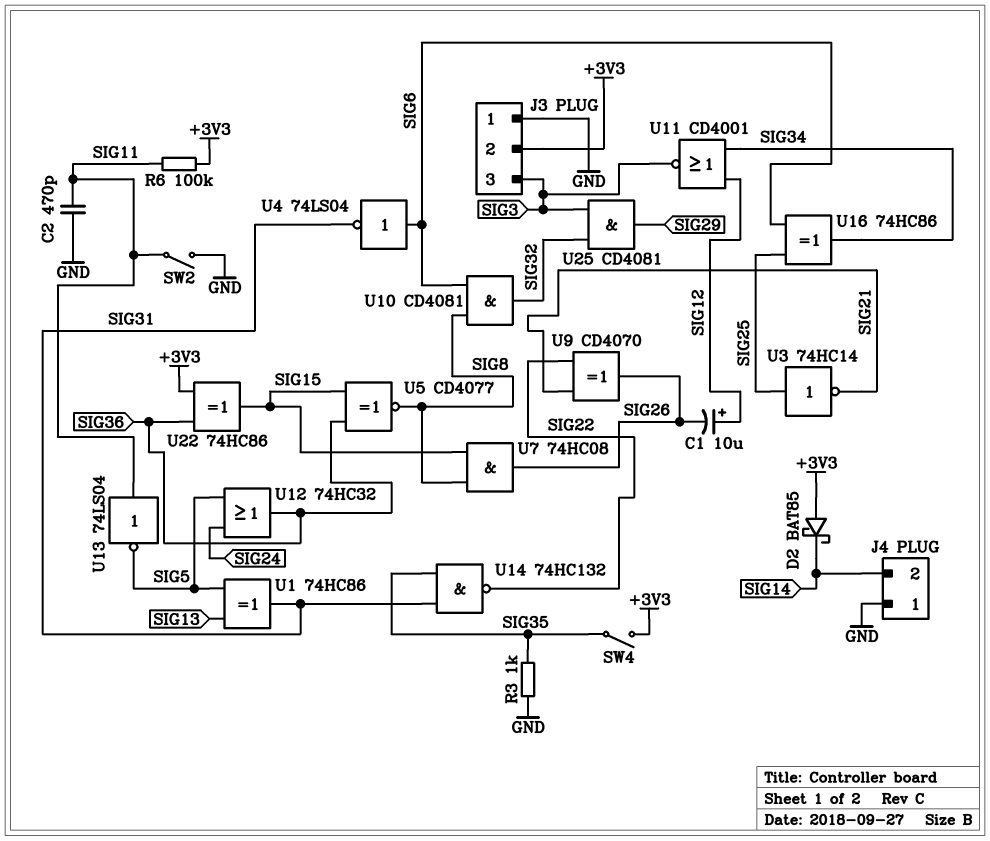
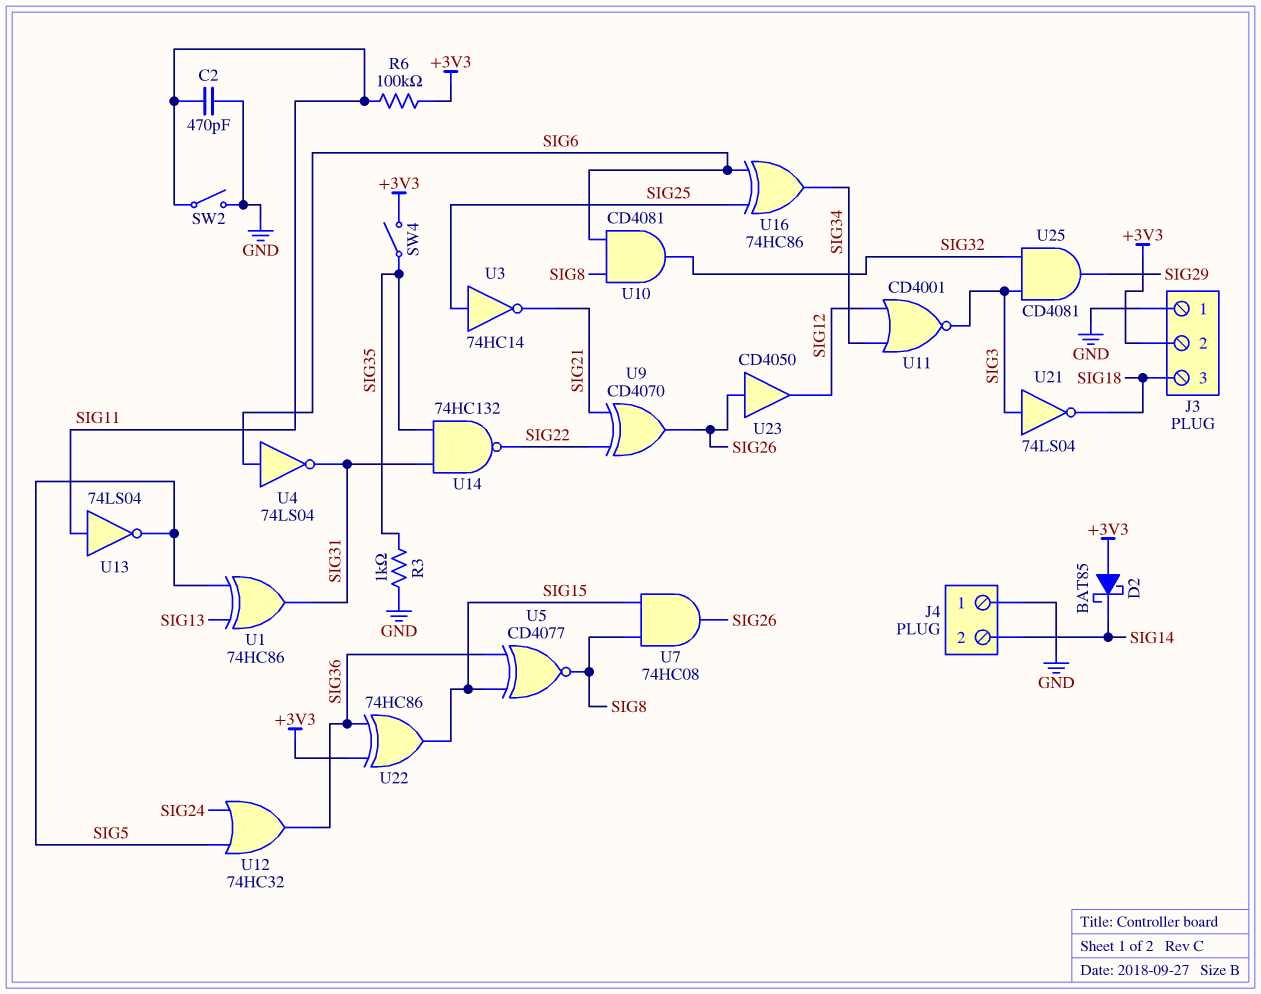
C1: 10uF (plus SIG12, minus SIG26) -> none
J3 pin 3: SIG3 -> SIG18
U21: none -> NOT 74LS04 (in SIG3, out SIG18)
U23: none -> buffer CD4050 (in SIG26, out SIG12)

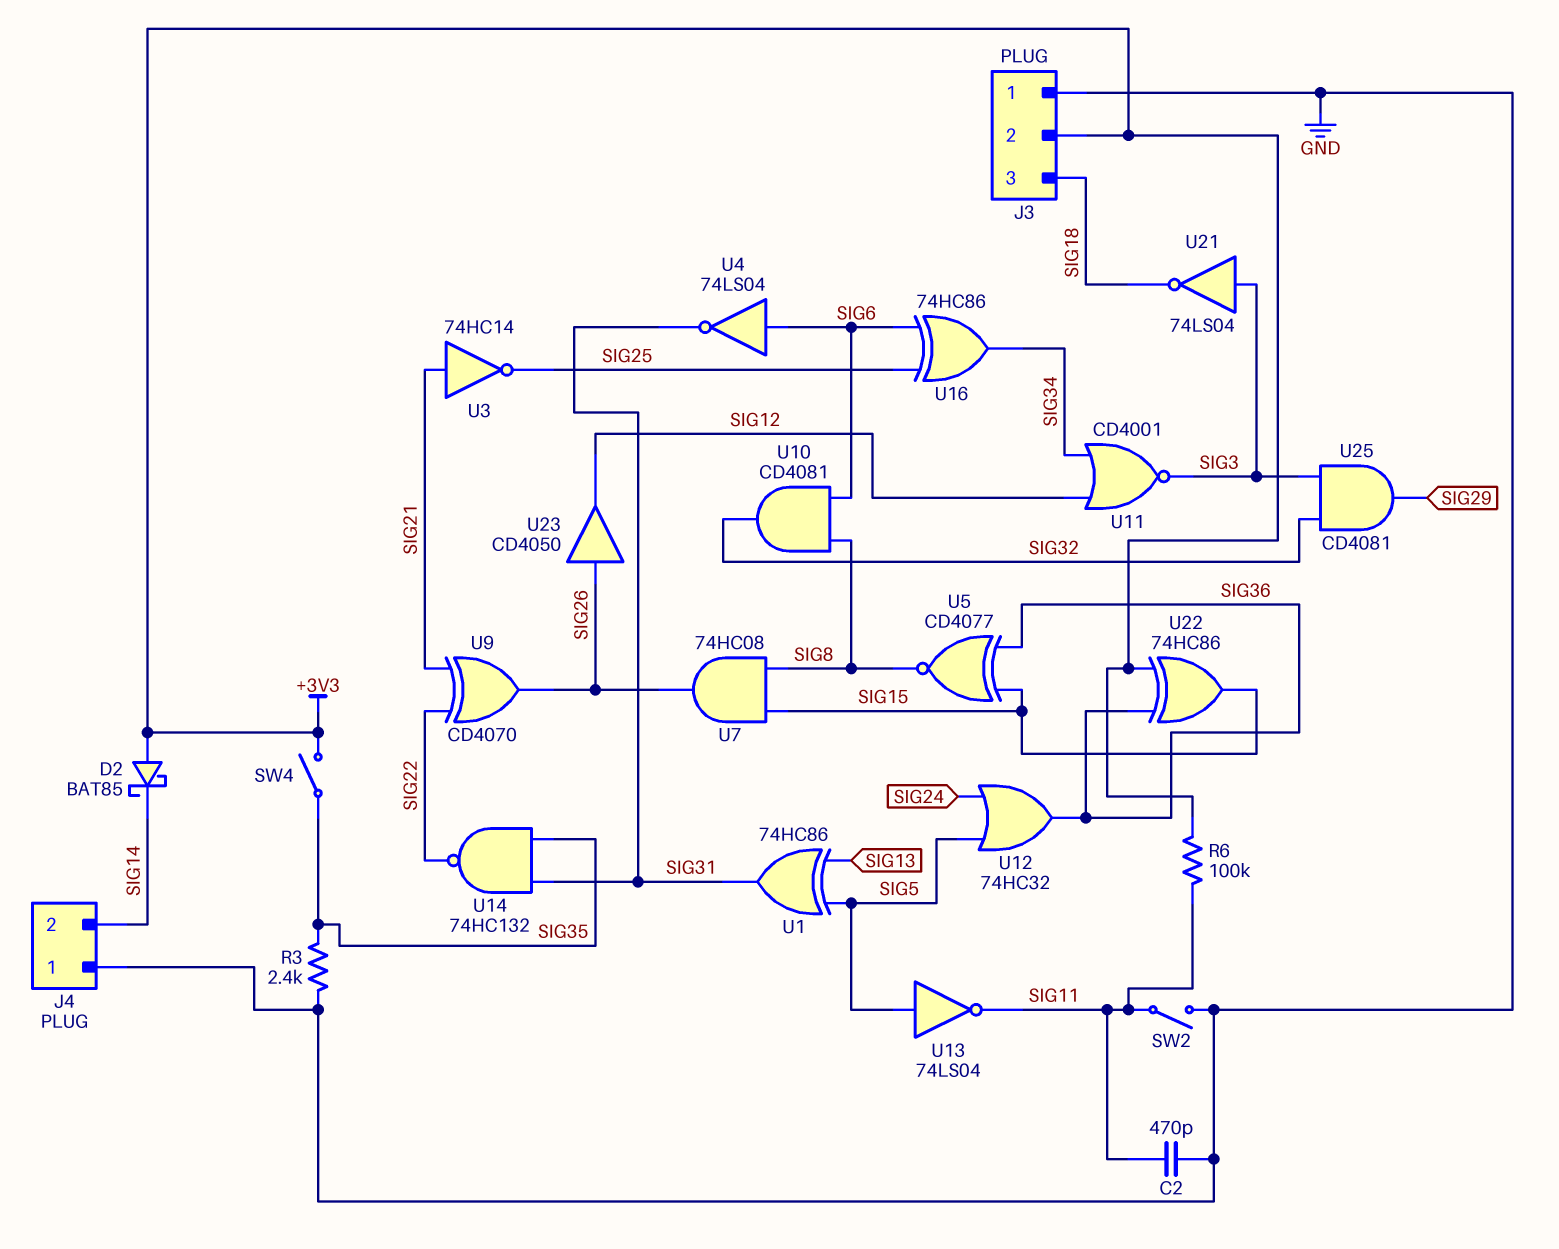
R3: 1k (GND, SIG35) -> 2.4k (GND, SIG35)
U3: NOT 74HC14 (in SIG25, out SIG21) -> NOT 74HC14 (in SIG21, out SIG25)
U13: NOT 74LS04 (in SIG11, out SIG5) -> NOT 74LS04 (in SIG5, out SIG11)

